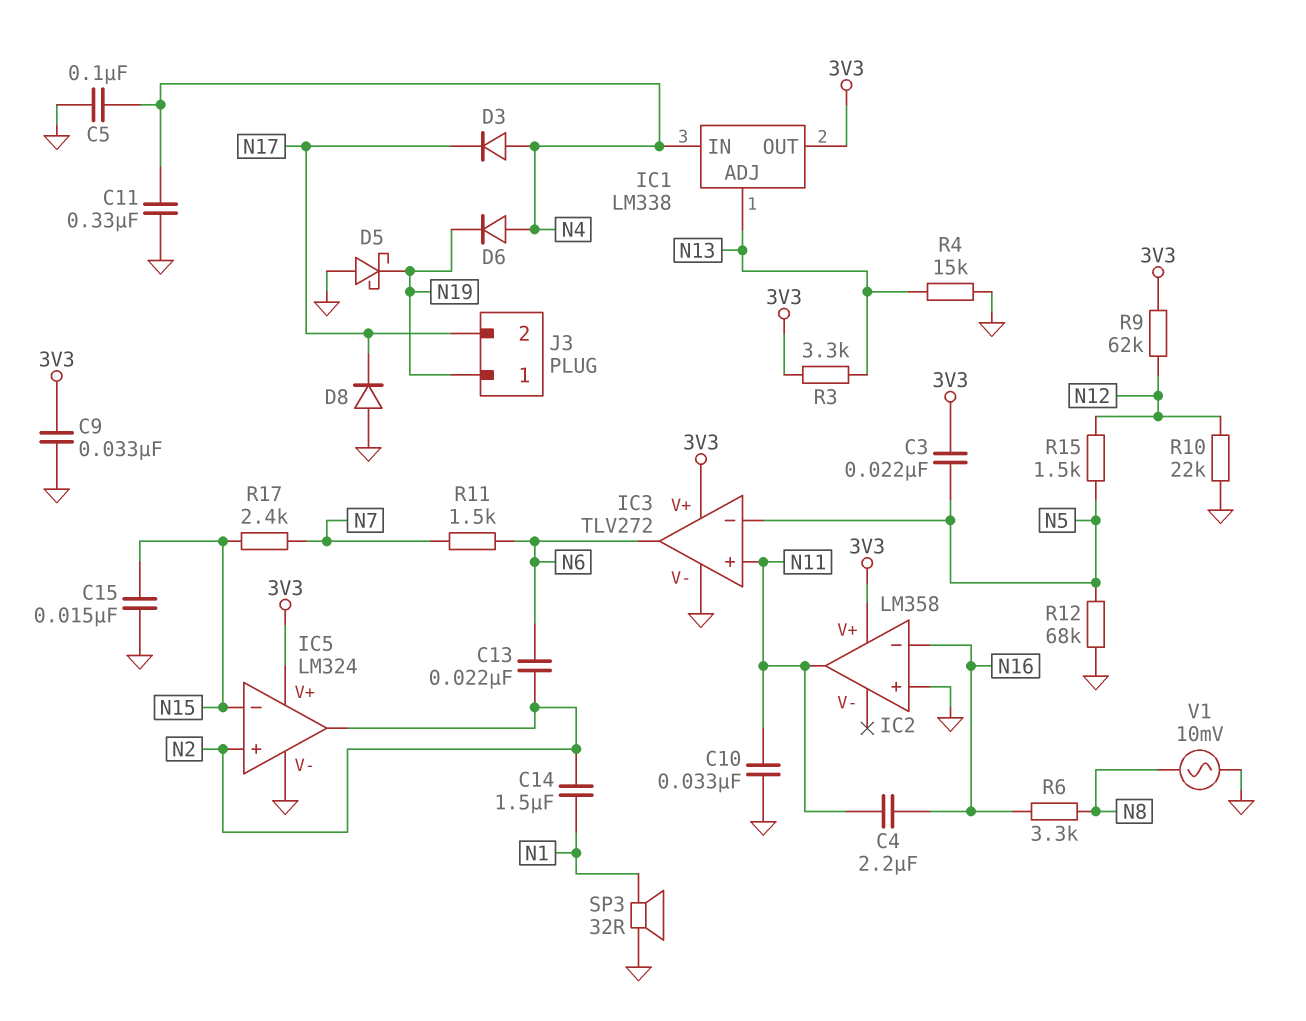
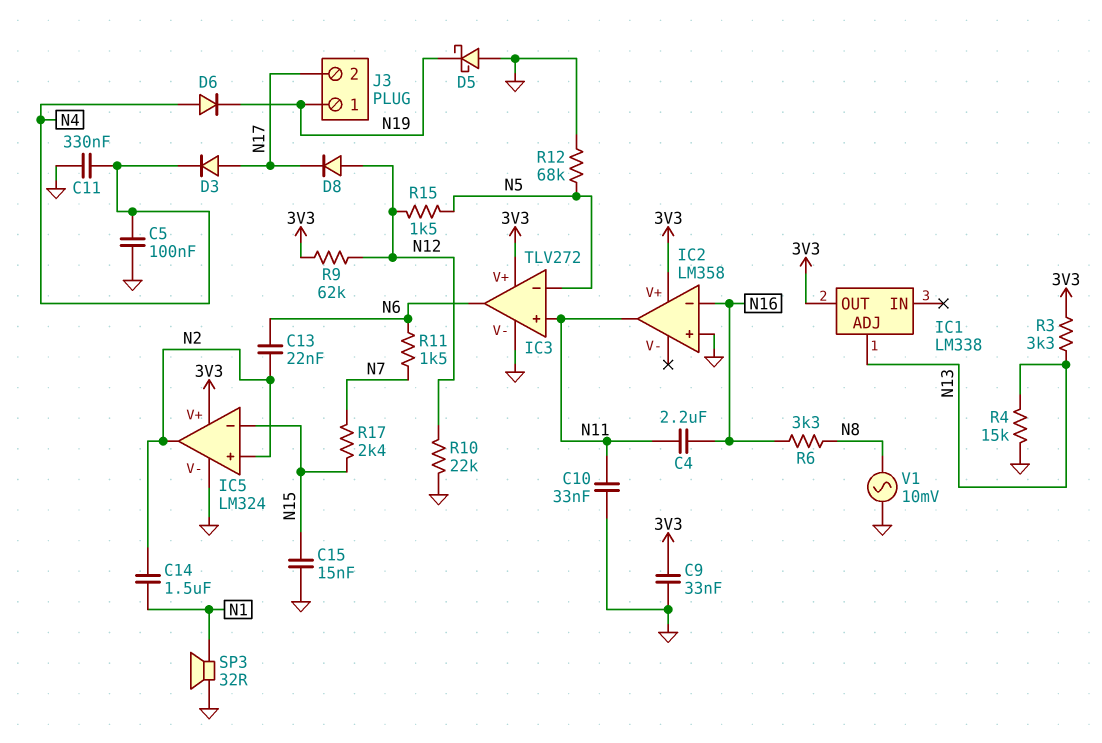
C3: 22nF (3V3, N5) -> none
D3: diode (A N4, K N17) -> diode (A N17, K N4)
D8: diode (A GND, K N17) -> diode (A N12, K N17)
IC1 pin IN: N4 -> none

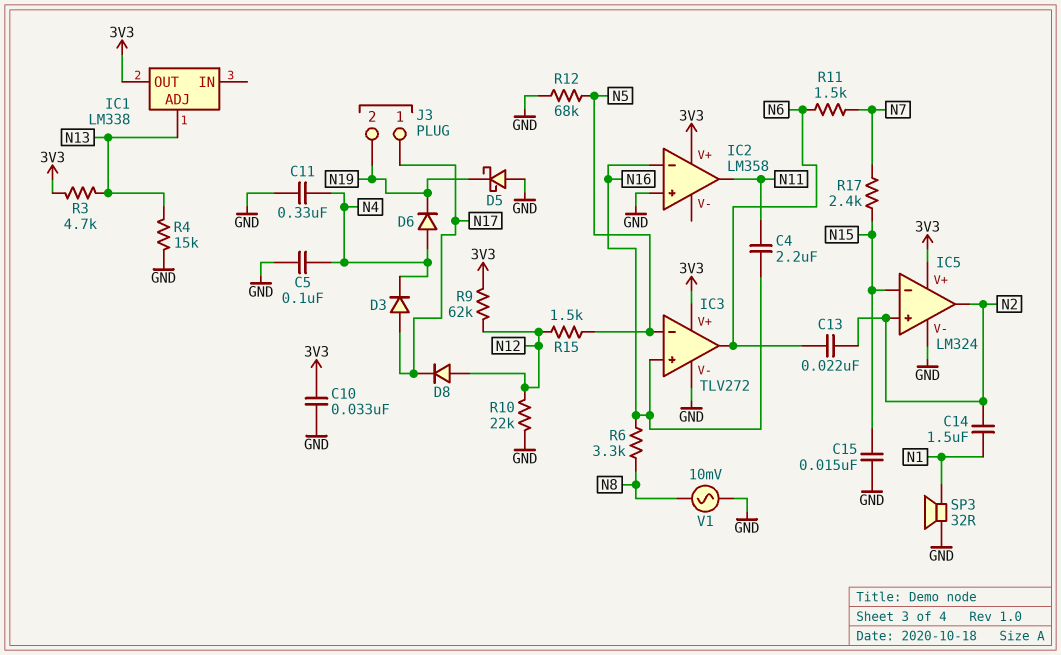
C9: 33nF (3V3, GND) -> none
C10: 33nF (GND, N11) -> 33nF (3V3, GND)
IC3 pin in+: N11 -> N16
J3 pin 1: N19 -> N17
J3 pin 2: N17 -> N19
R3: 3.3k (3V3, N13) -> 4.7k (3V3, N13)

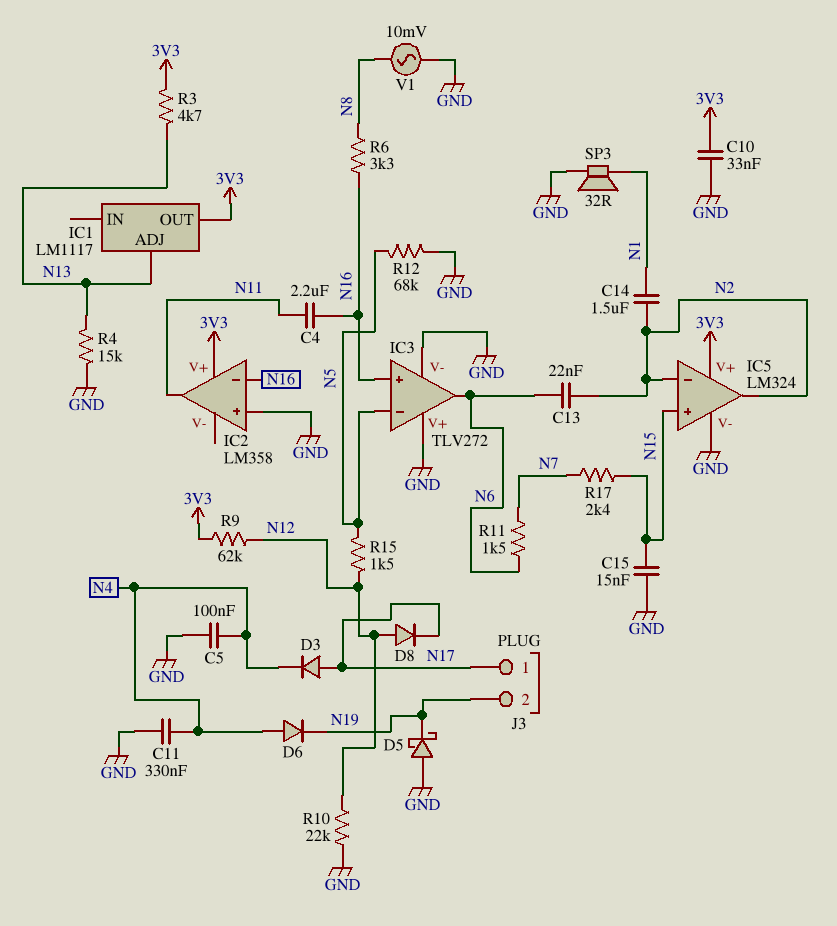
IC1: LM338 -> LM1117
IC3 pin V+: 3V3 -> GND
IC5 pin in+: N2 -> N15
IC5 pin in-: N15 -> N2

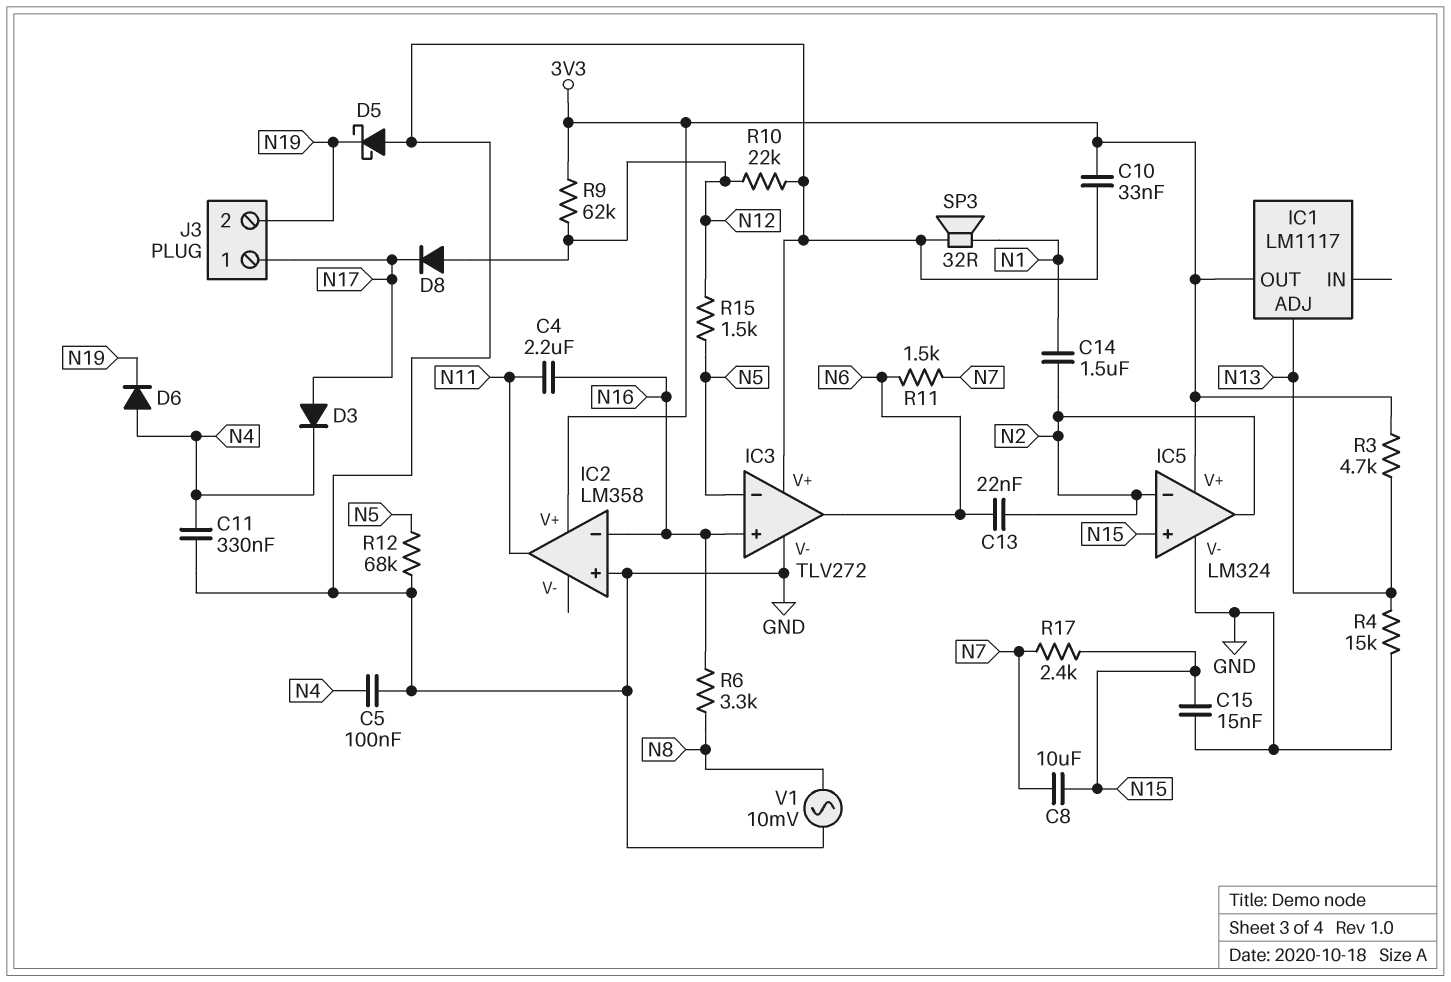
C8: none -> 10uF (N7, N15)

